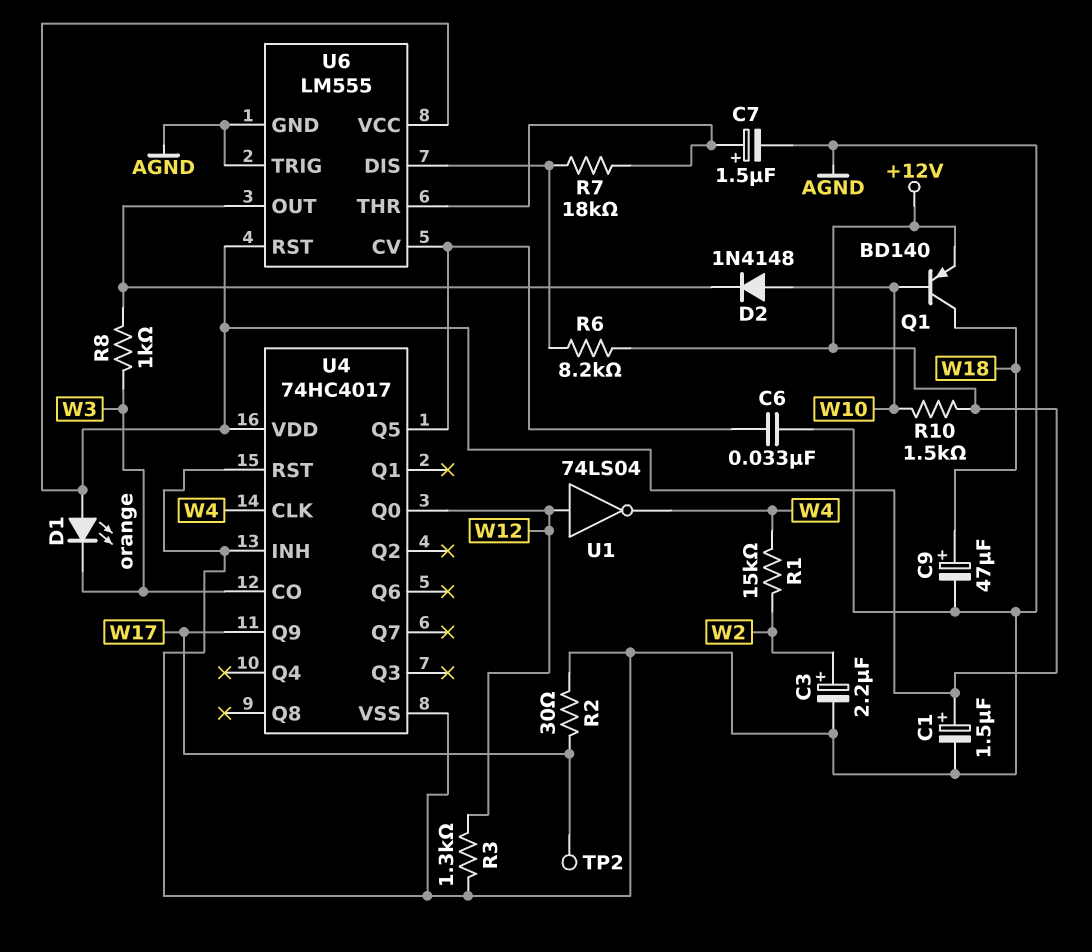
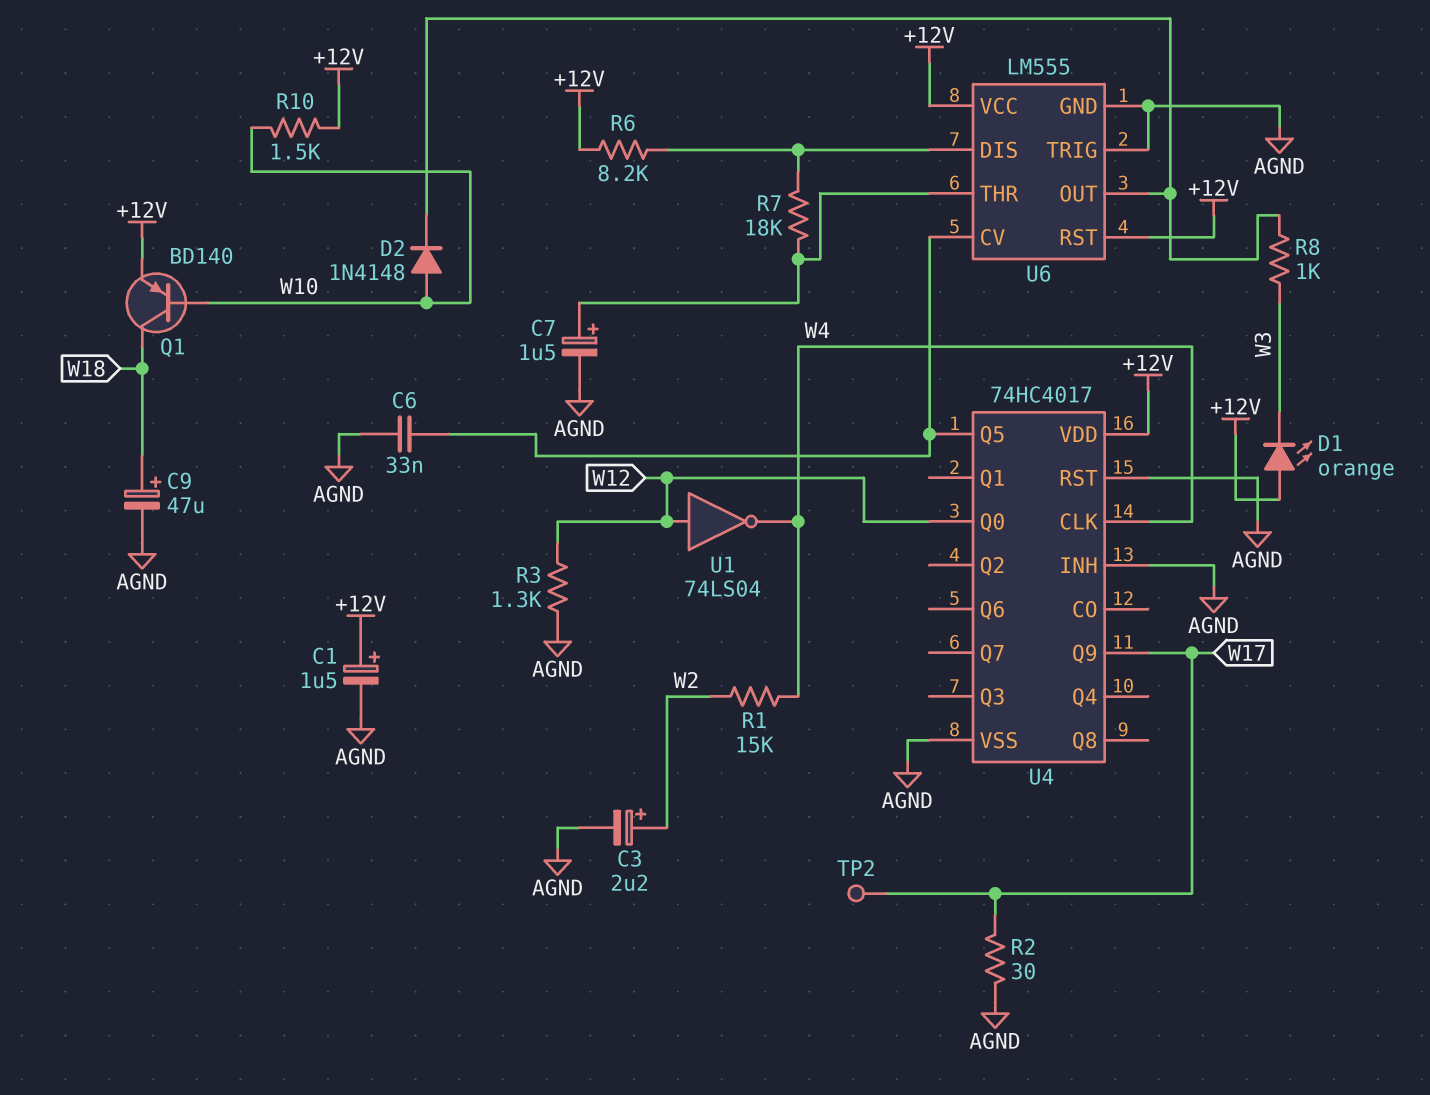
U4 pin CO: W3 -> none

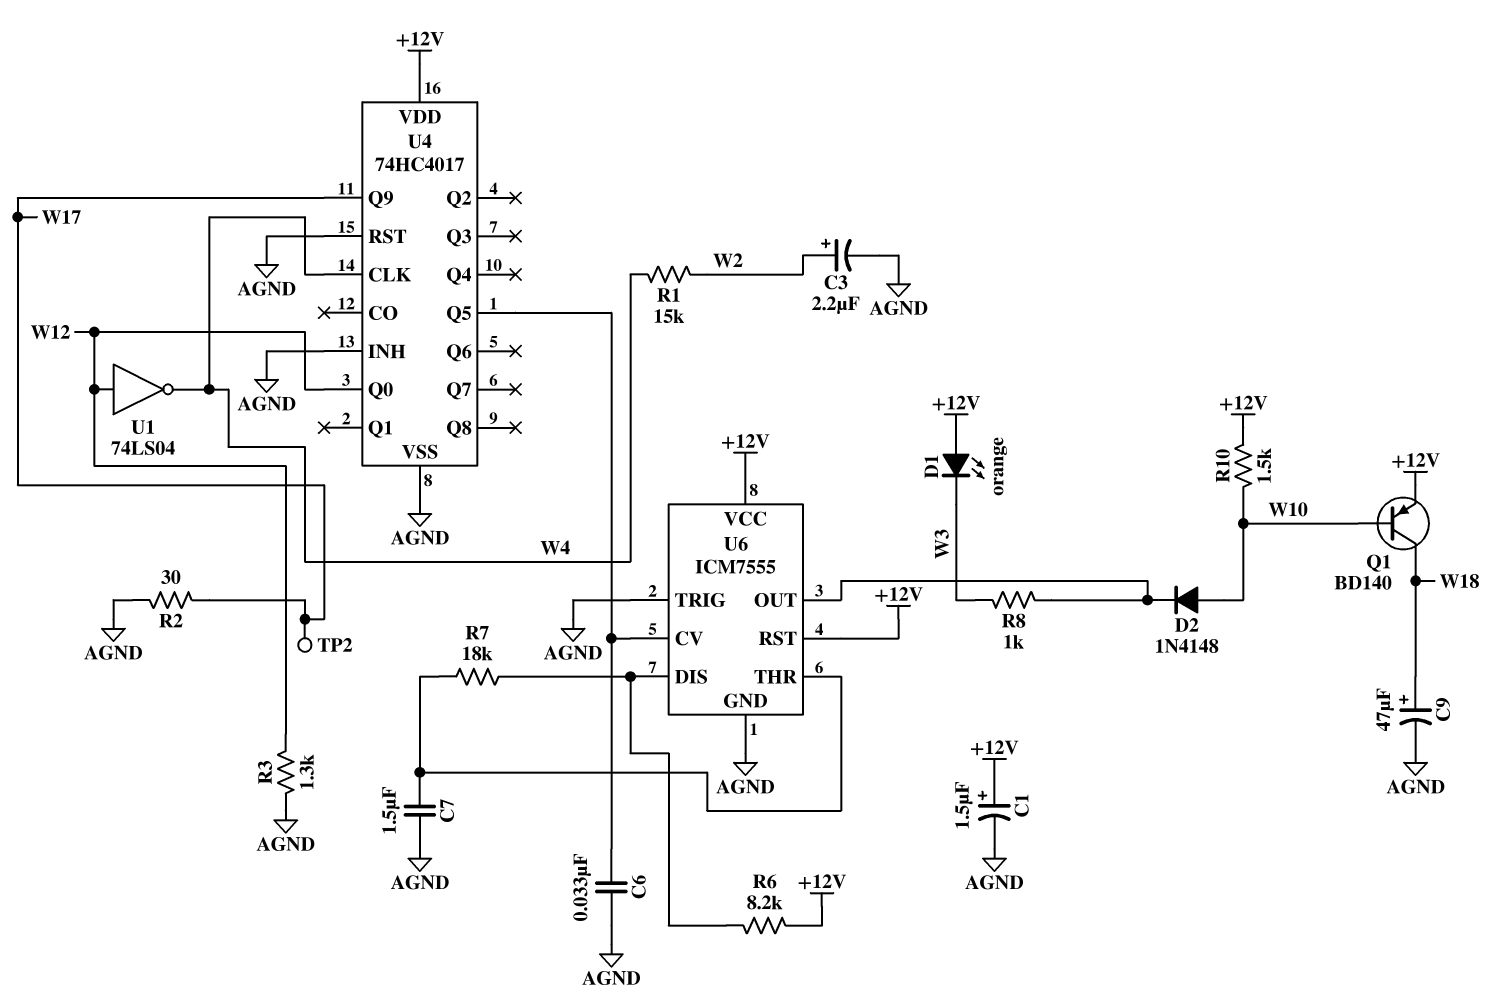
C7: 1.5uF (plus U6/THR, minus AGND) -> 1.5uF (AGND, U6/THR)
U6: LM555 -> ICM7555

